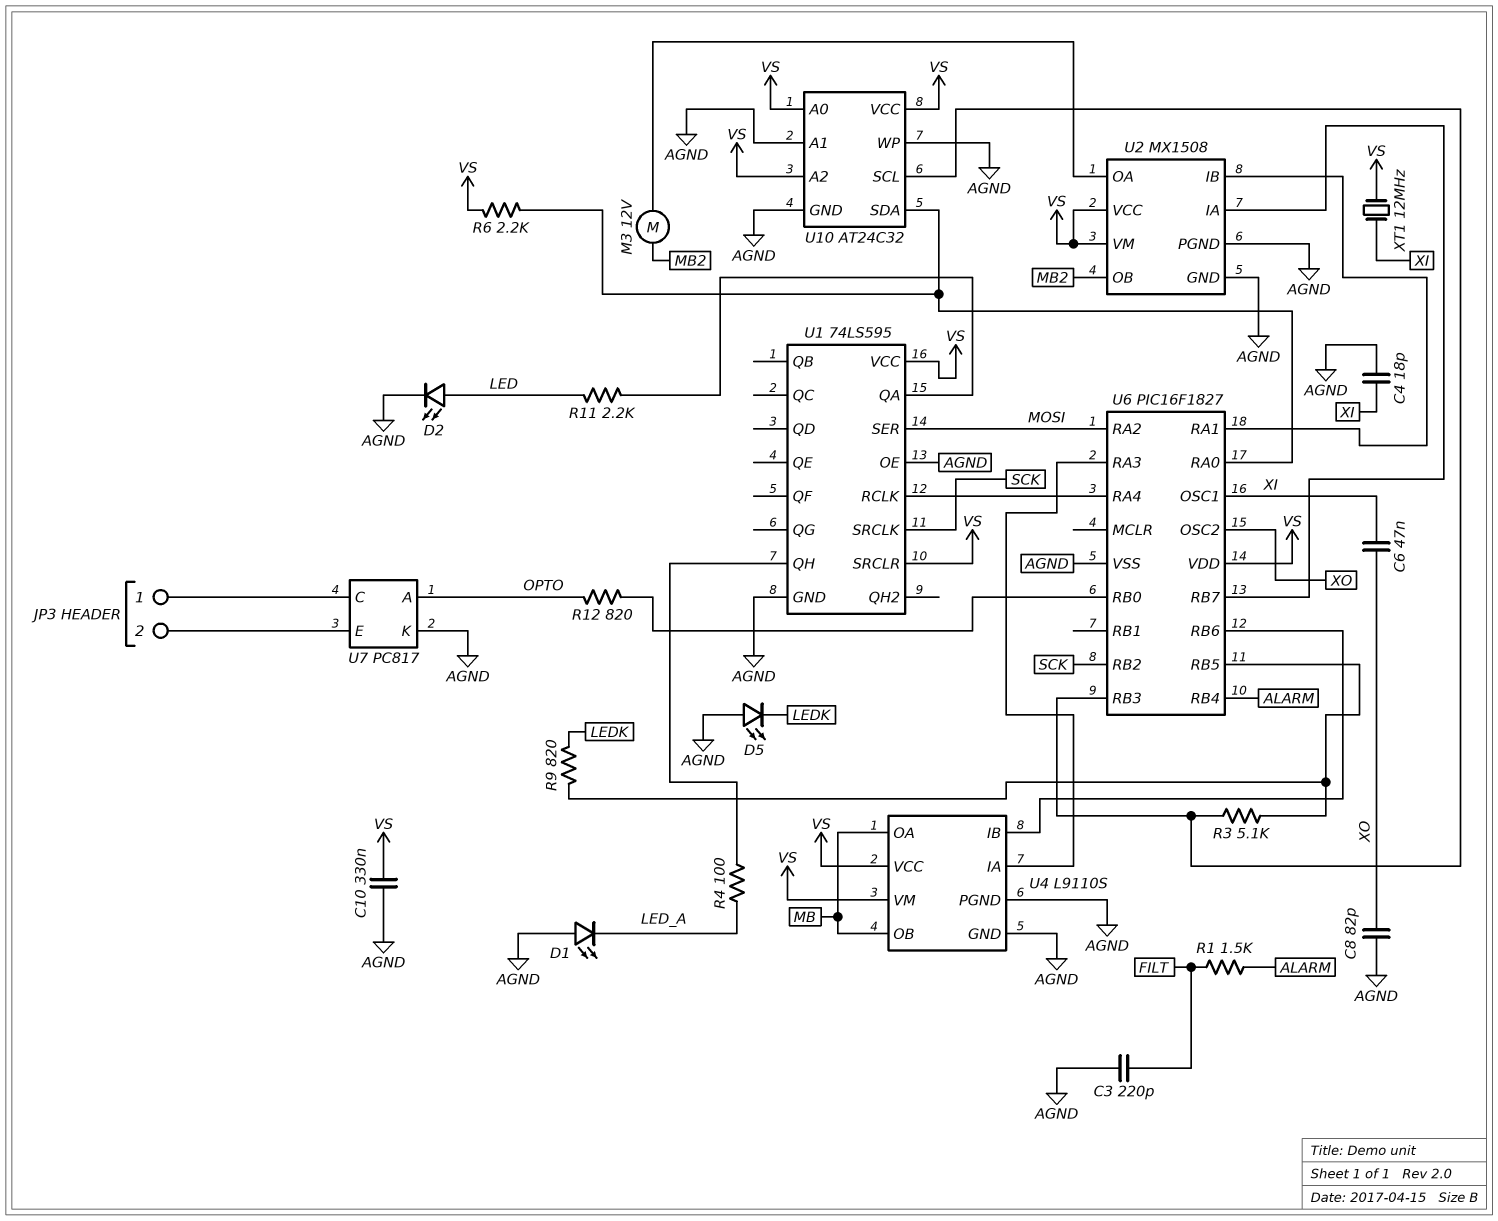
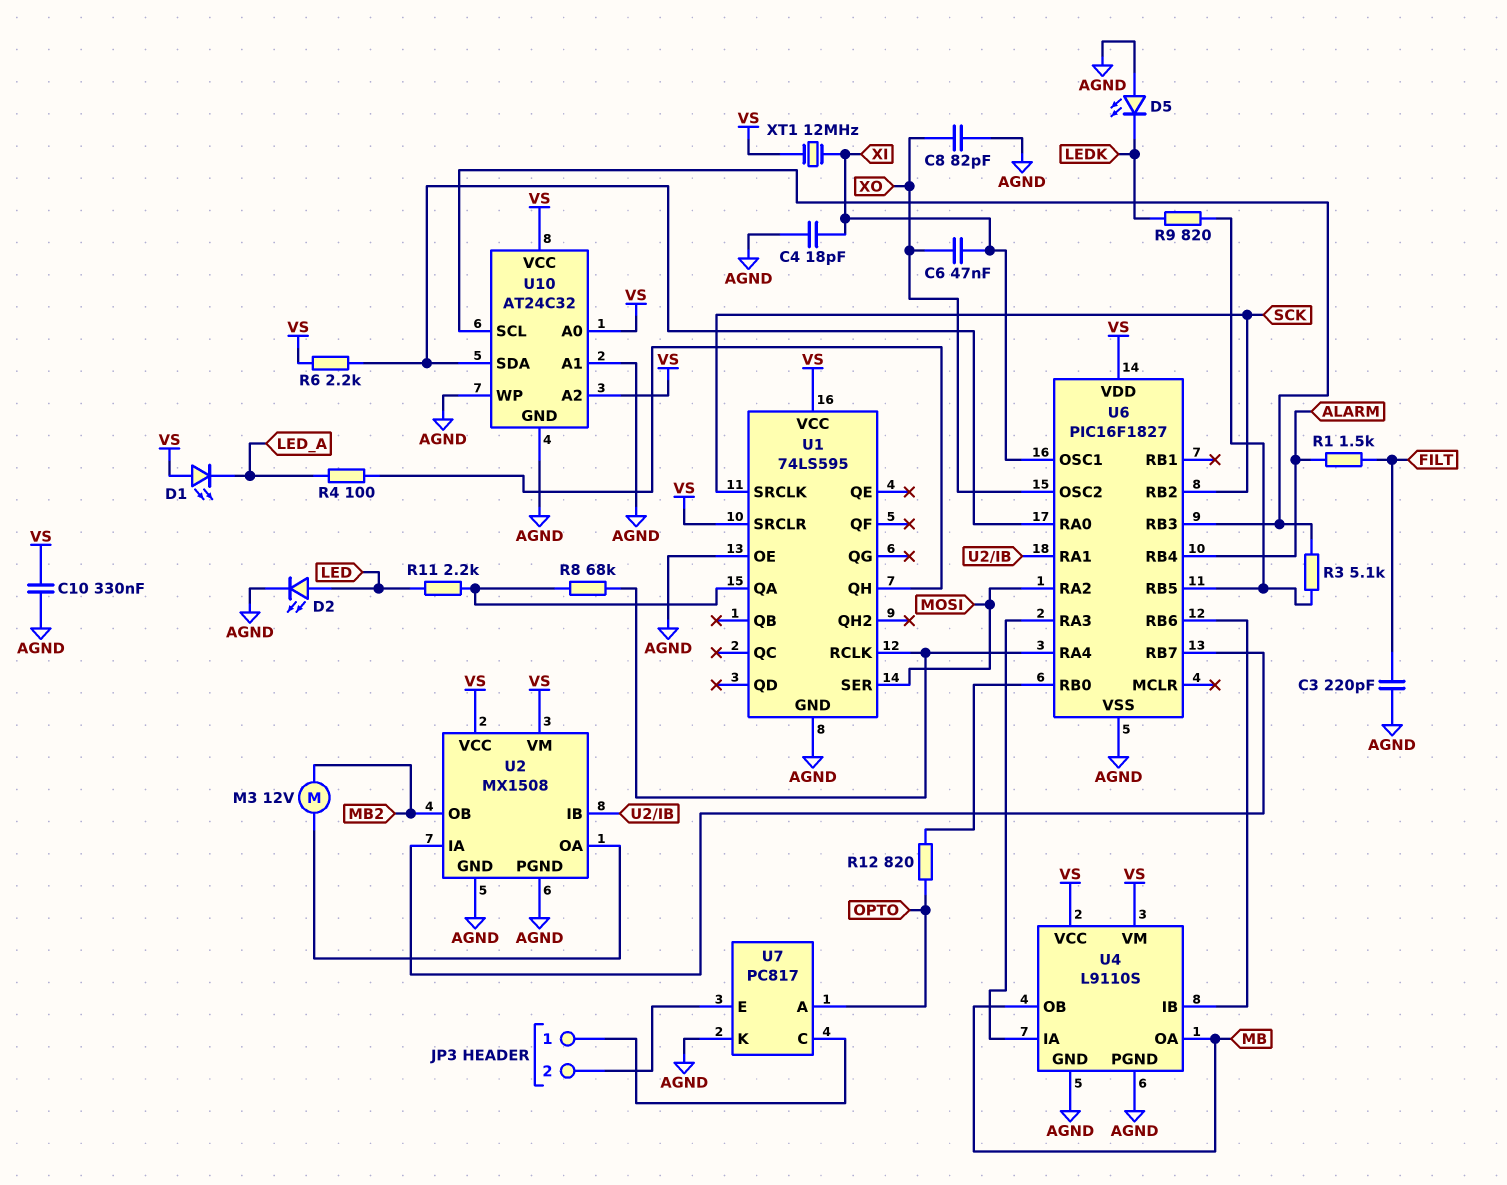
D1: LED (A AGND, K LED_A) -> LED (A VS, K LED_A)
R8: none -> 68k (U1/QA, U1/RCLK)

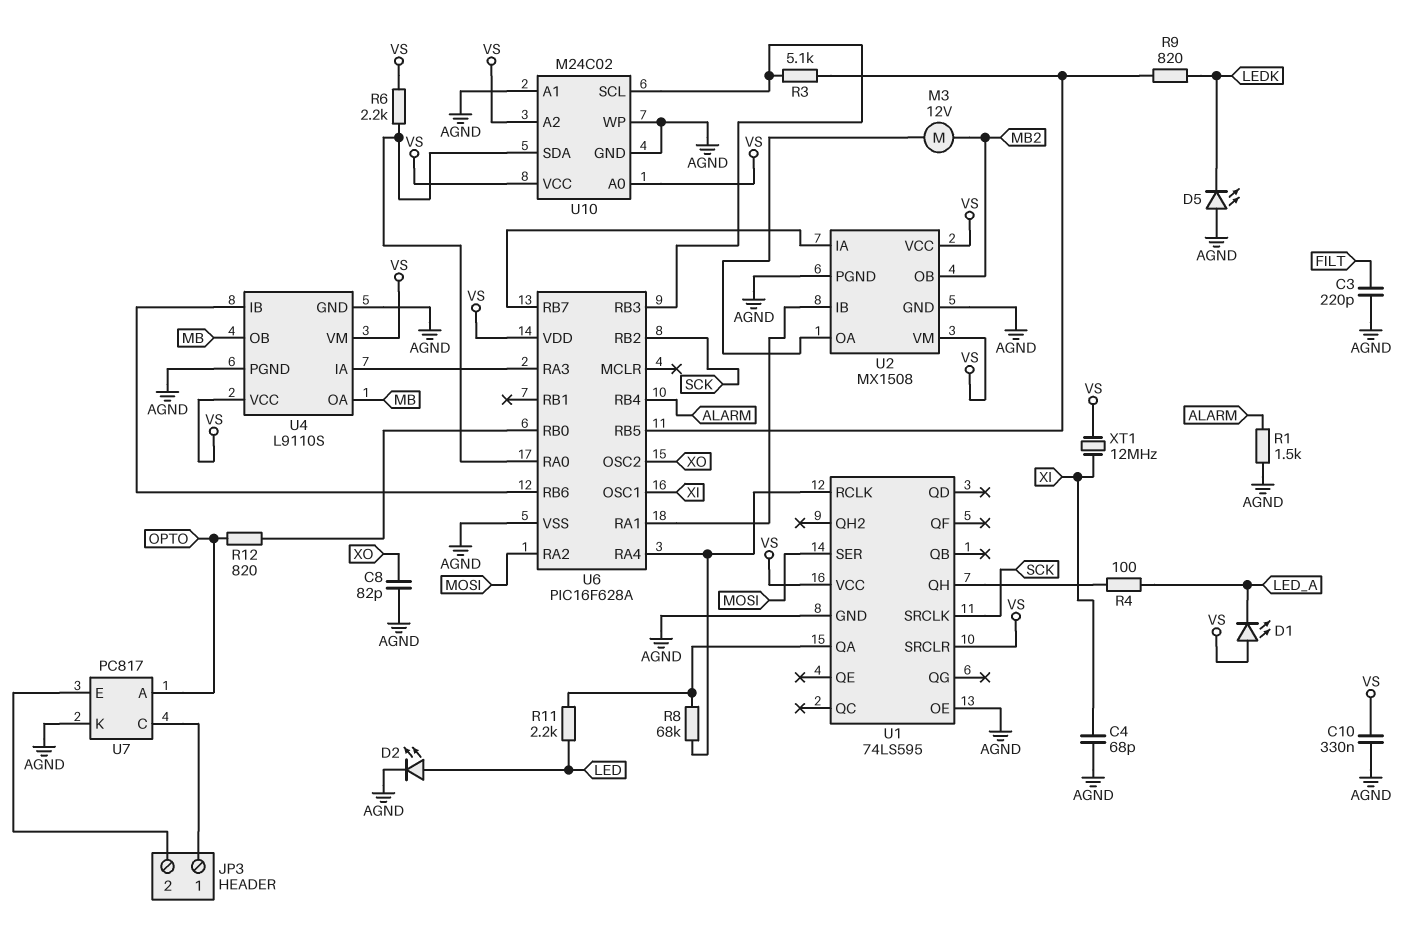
C4: 18pF (AGND, XI) -> 68pF (AGND, XI)
C6: 47nF (XI, XO) -> none
R1: 1.5k (ALARM, FILT) -> 1.5k (AGND, ALARM)
U6: PIC16F1827 -> PIC16F628A
U10: AT24C32 -> M24C02

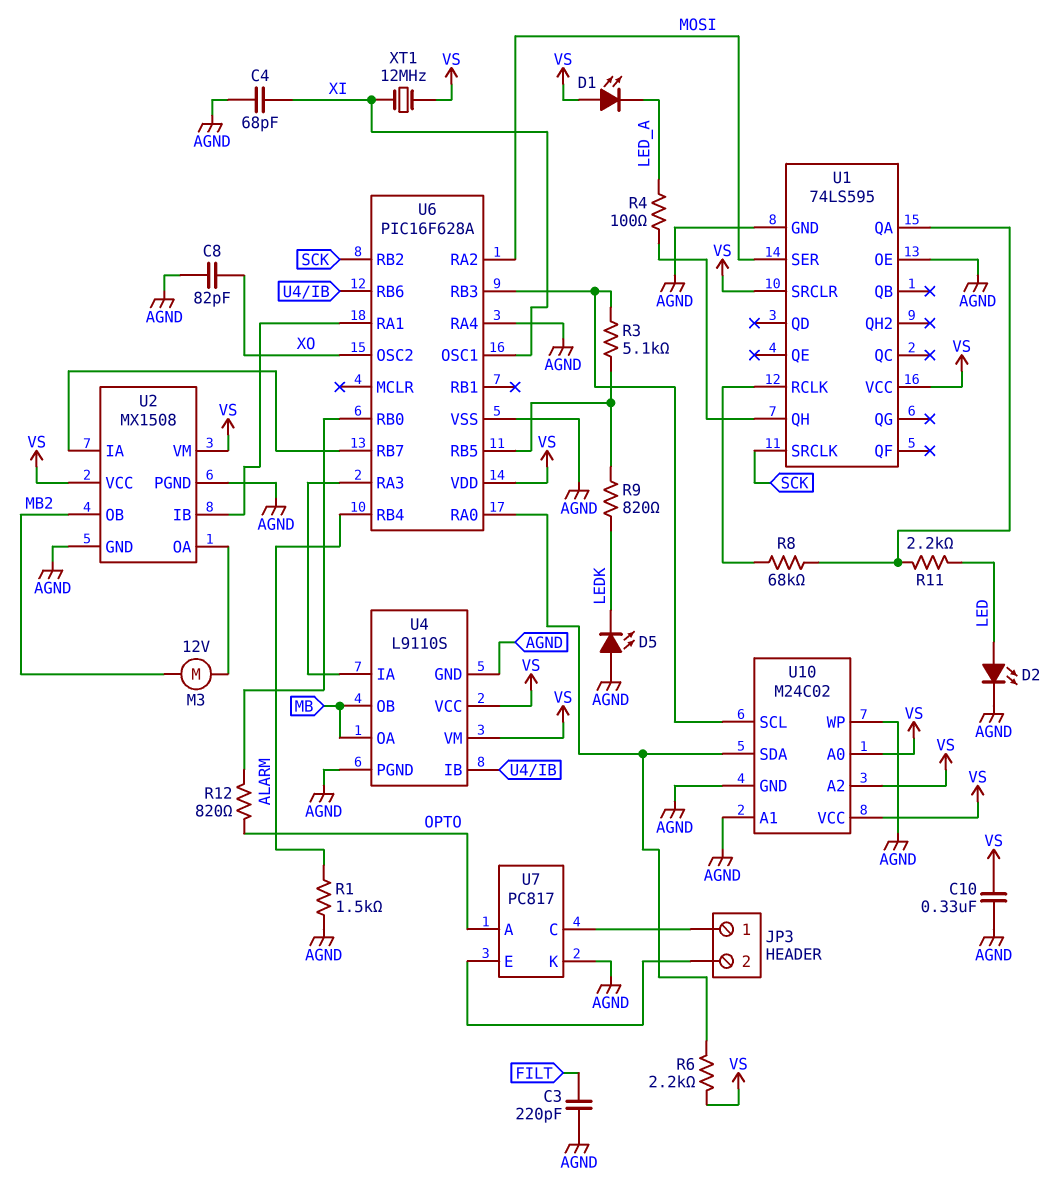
U6 pin RA4: U1/RCLK -> AGND

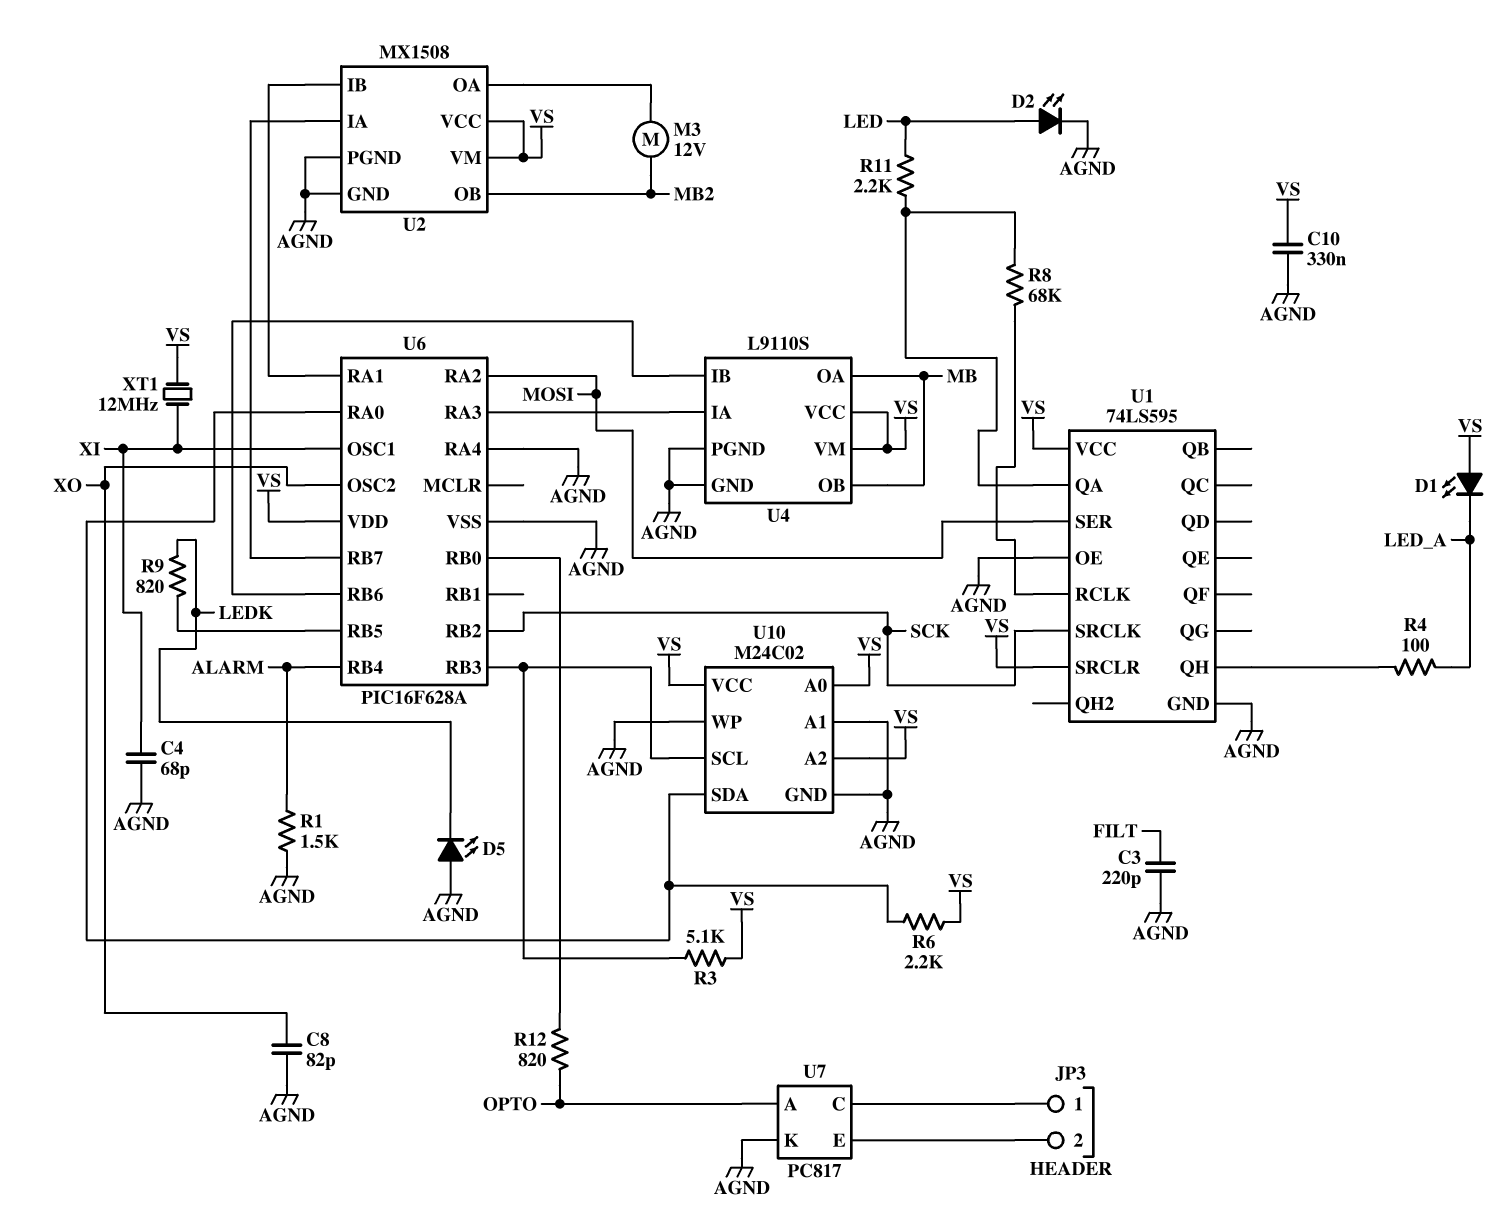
R3: 5.1k (U6/RB3, U6/RB5) -> 5.1k (U6/RB3, VS)

